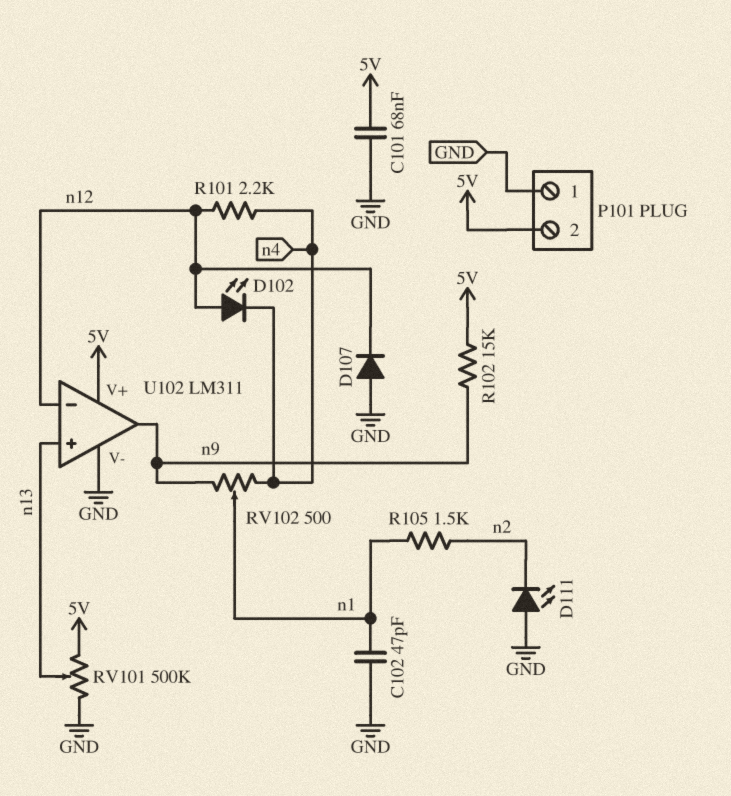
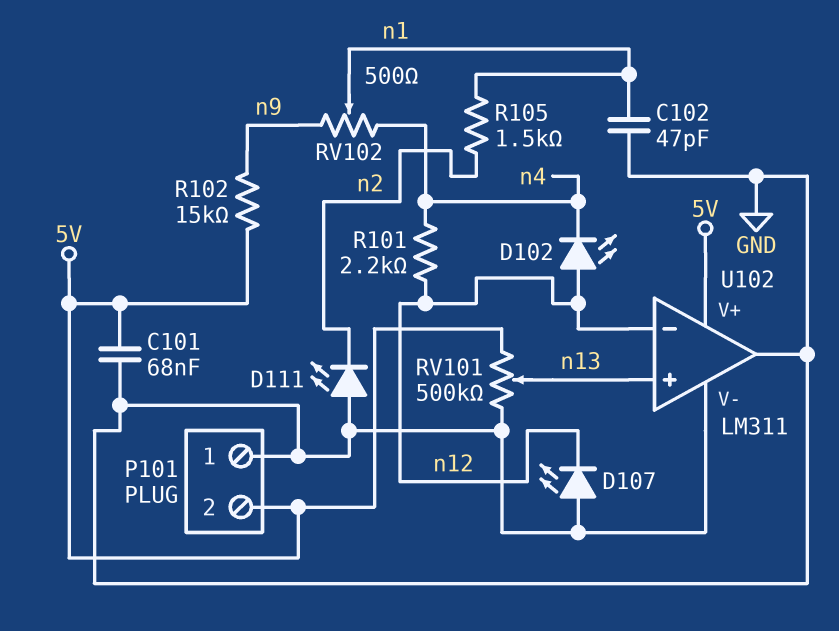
D107: diode (A GND, K n12) -> LED (A GND, K n12)
U102 pin out: n9 -> GND

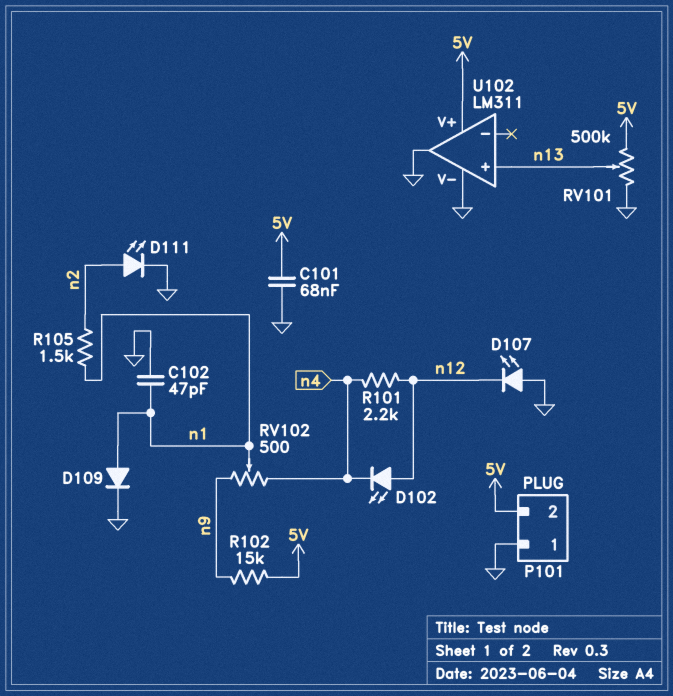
D109: none -> diode (A n1, K GND)
D111: LED (A GND, K n2) -> LED (A n2, K GND)
U102 pin in-: n12 -> none

